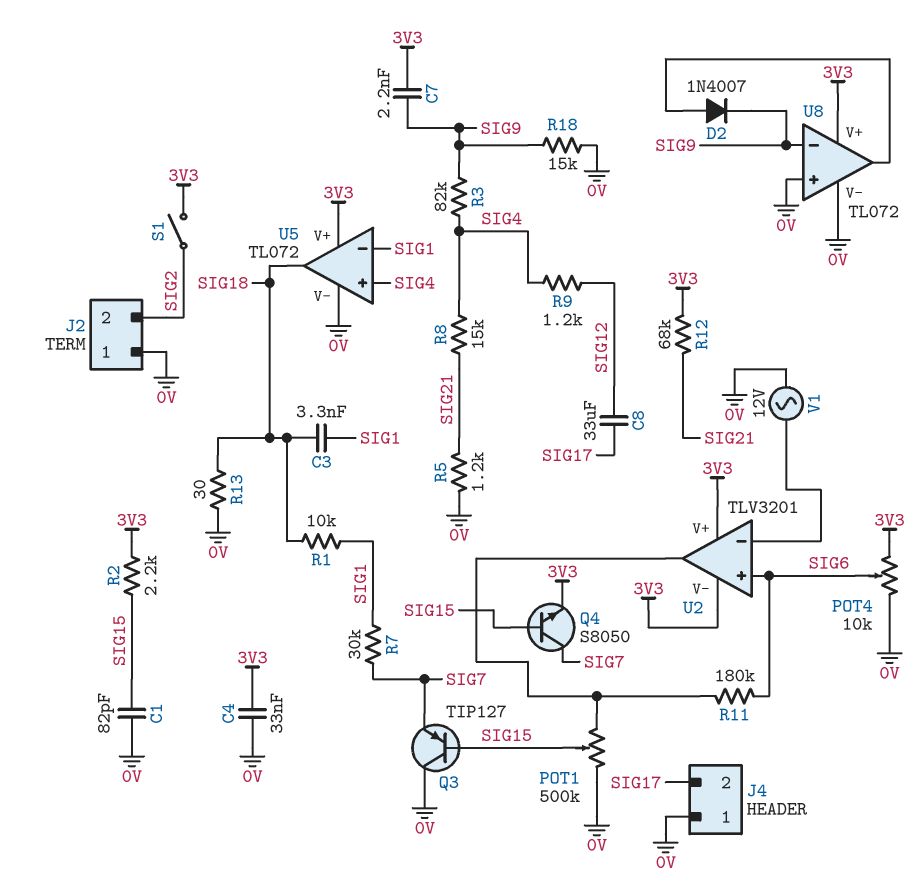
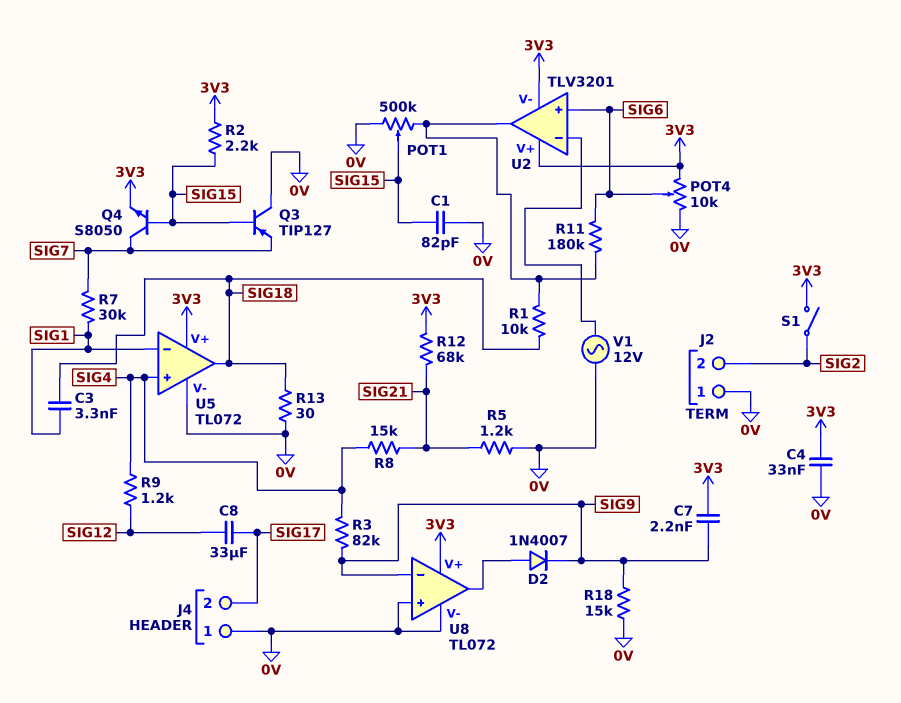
R1: 10k (SIG1, SIG18) -> 10k (SIG18, U2/out)

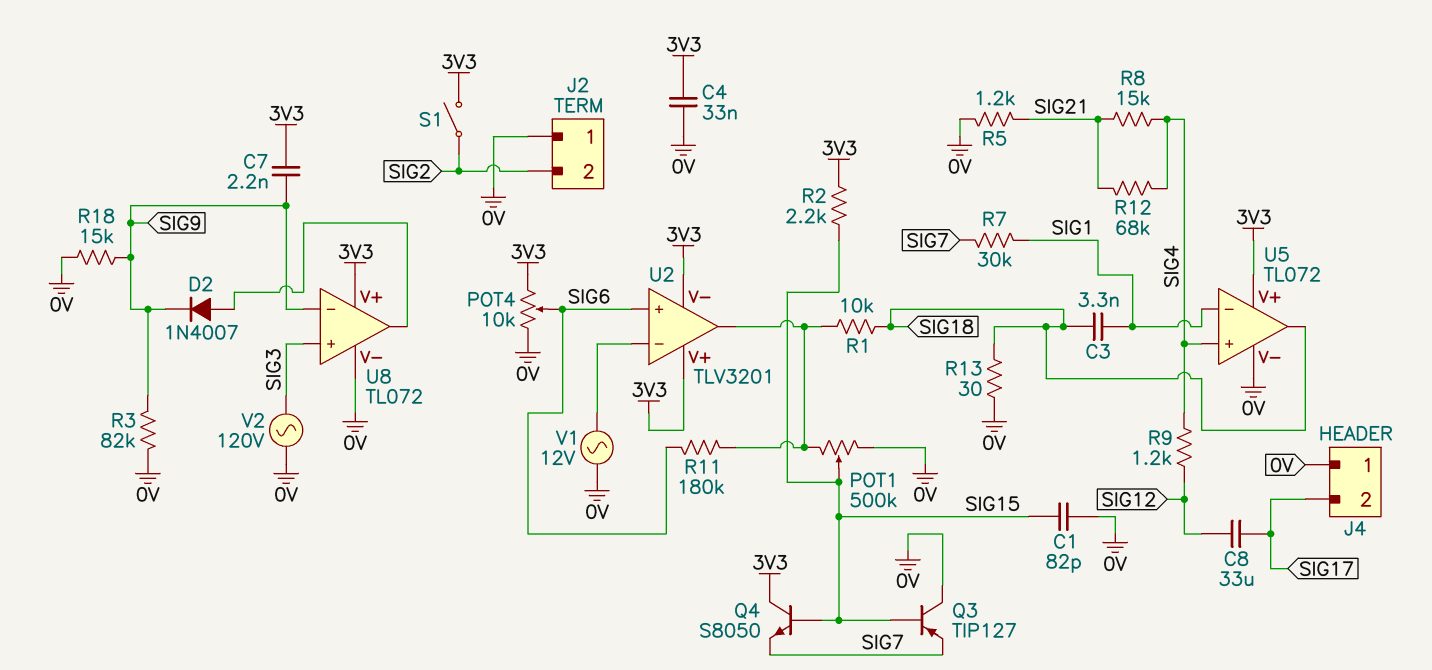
Q4: NPN S8050 (B SIG15, C SIG7, E 3V3) -> NPN S8050 (B SIG15, C 3V3, E SIG7)
R3: 82k (SIG4, SIG9) -> 82k (0V, SIG9)
R12: 68k (3V3, SIG21) -> 68k (SIG4, SIG21)
U8 pin in+: 0V -> SIG3
V2: none -> AC 120V (0V, SIG3)

